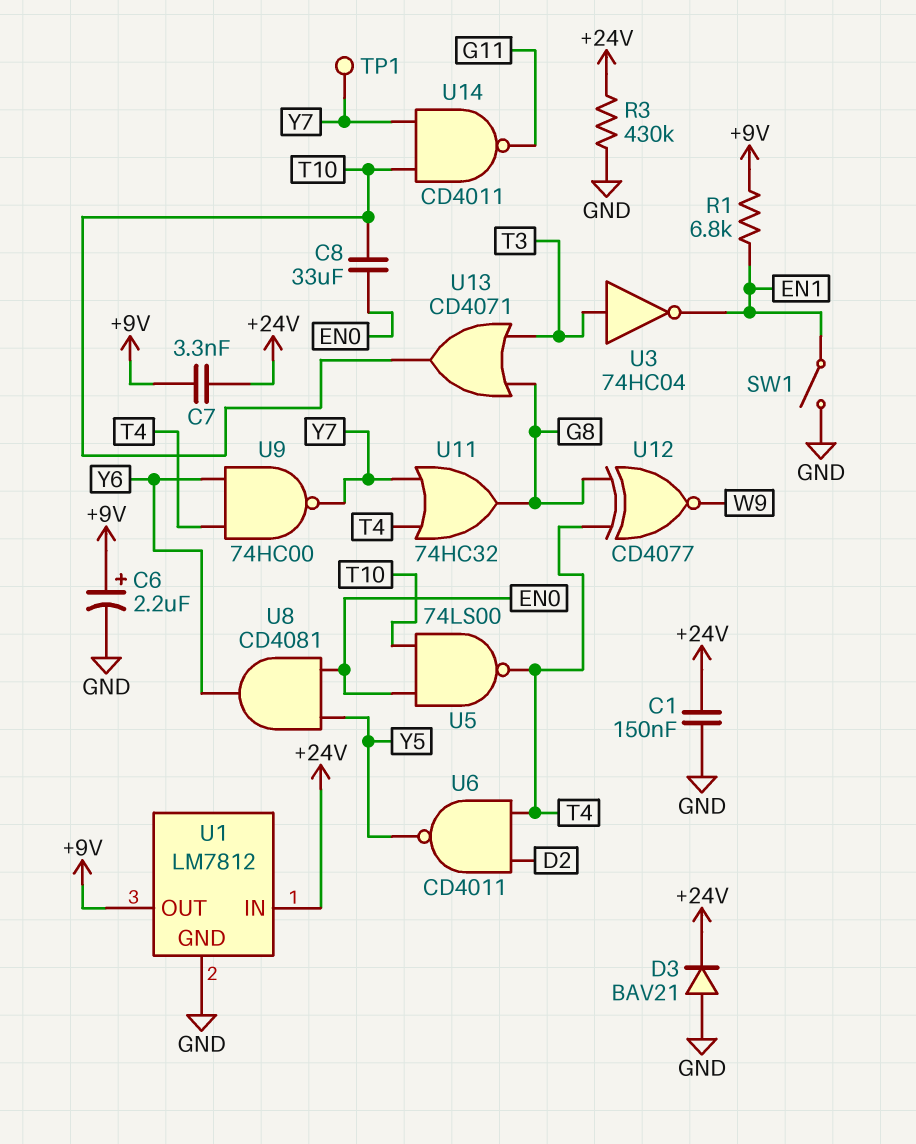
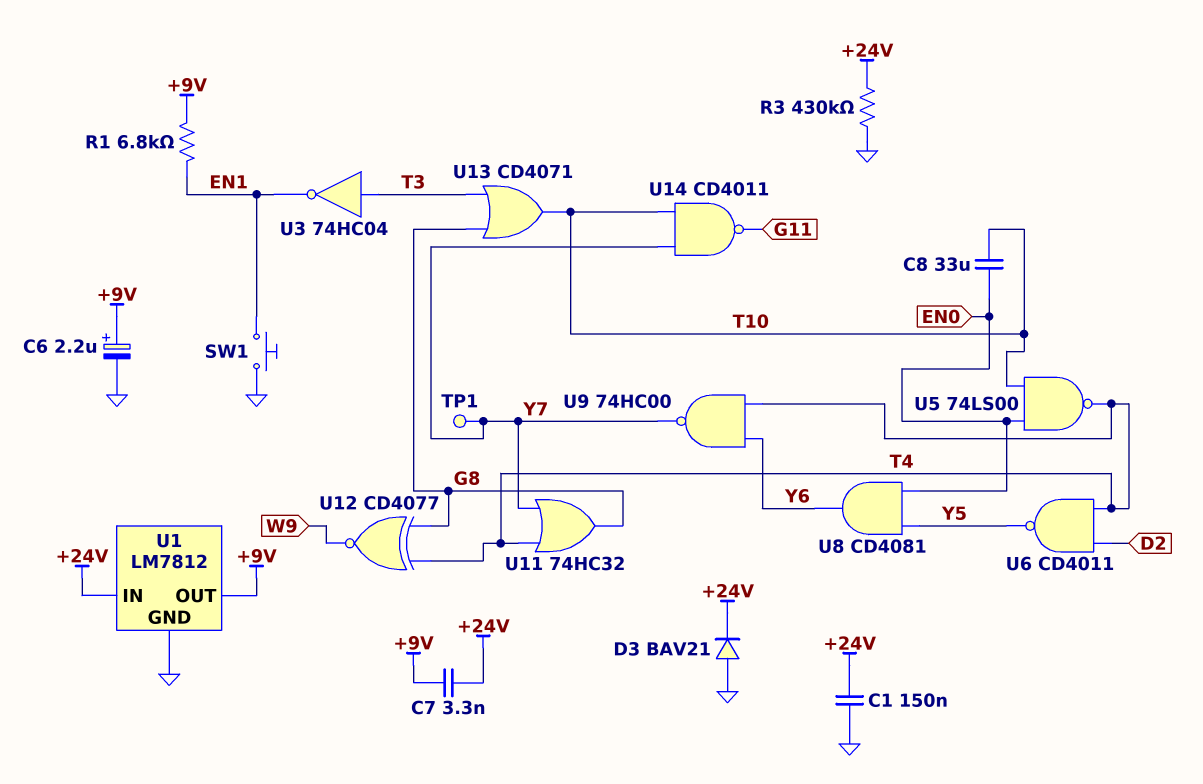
SW1: switch (EN1, GND) -> button (EN1, GND)

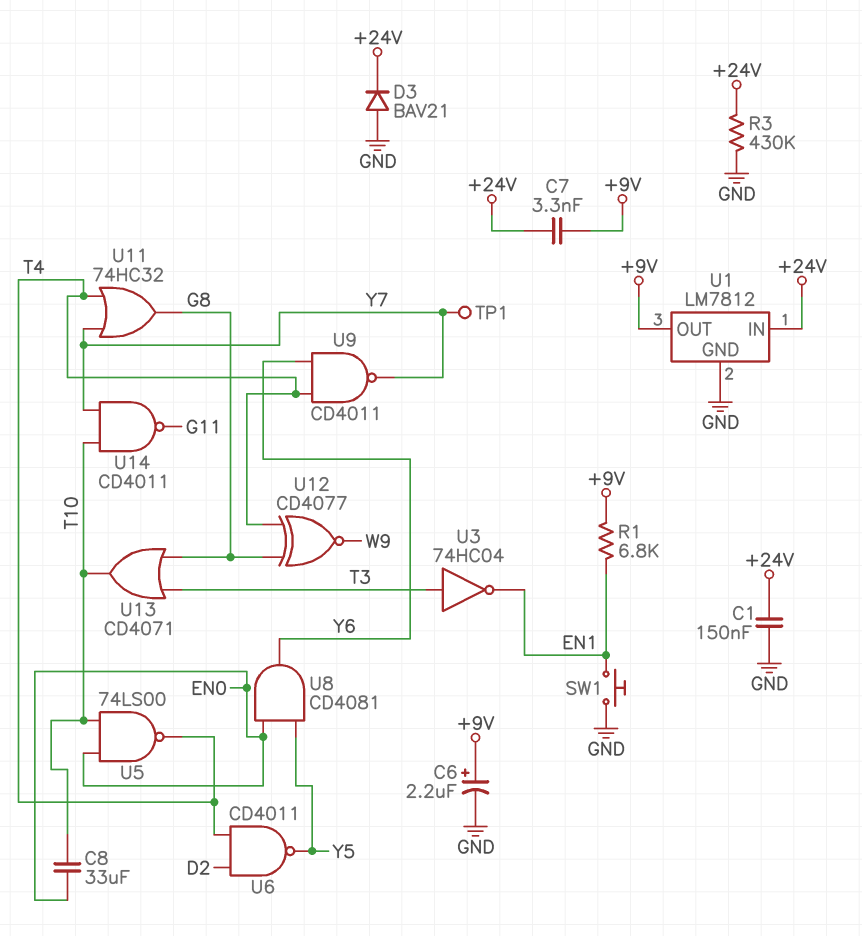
U9: NAND 74HC00 (in T4, in Y6, out Y7) -> NAND CD4011 (in T4, in Y6, out Y7)

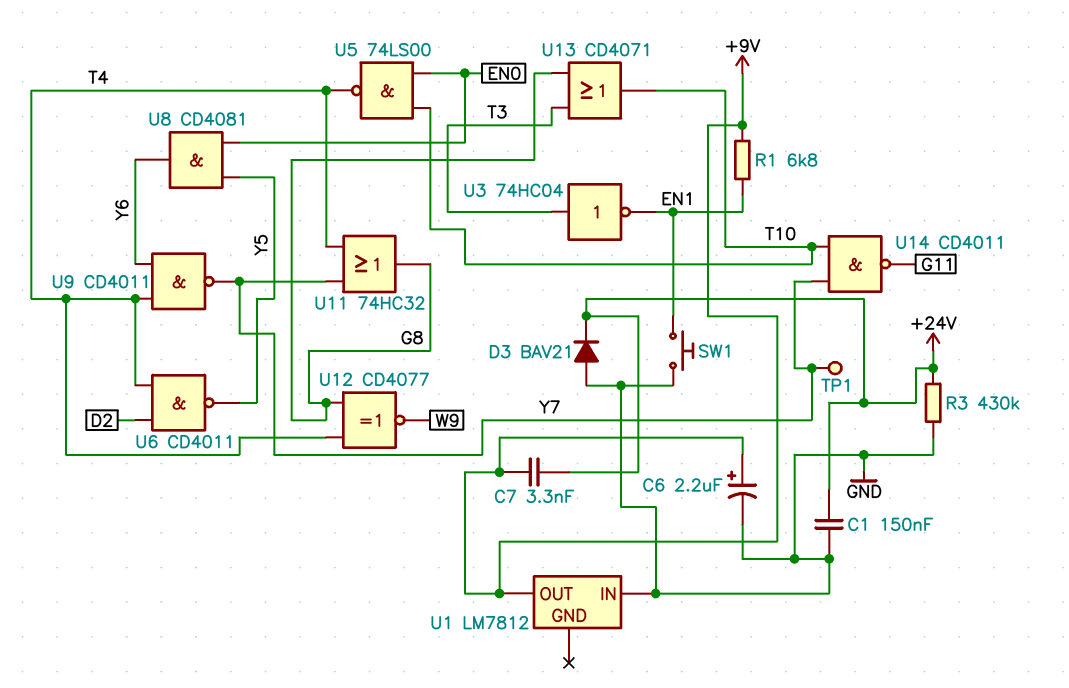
C8: 33uF (EN0, T10) -> none
U1 pin GND: GND -> none
U1 pin IN: +24V -> GND

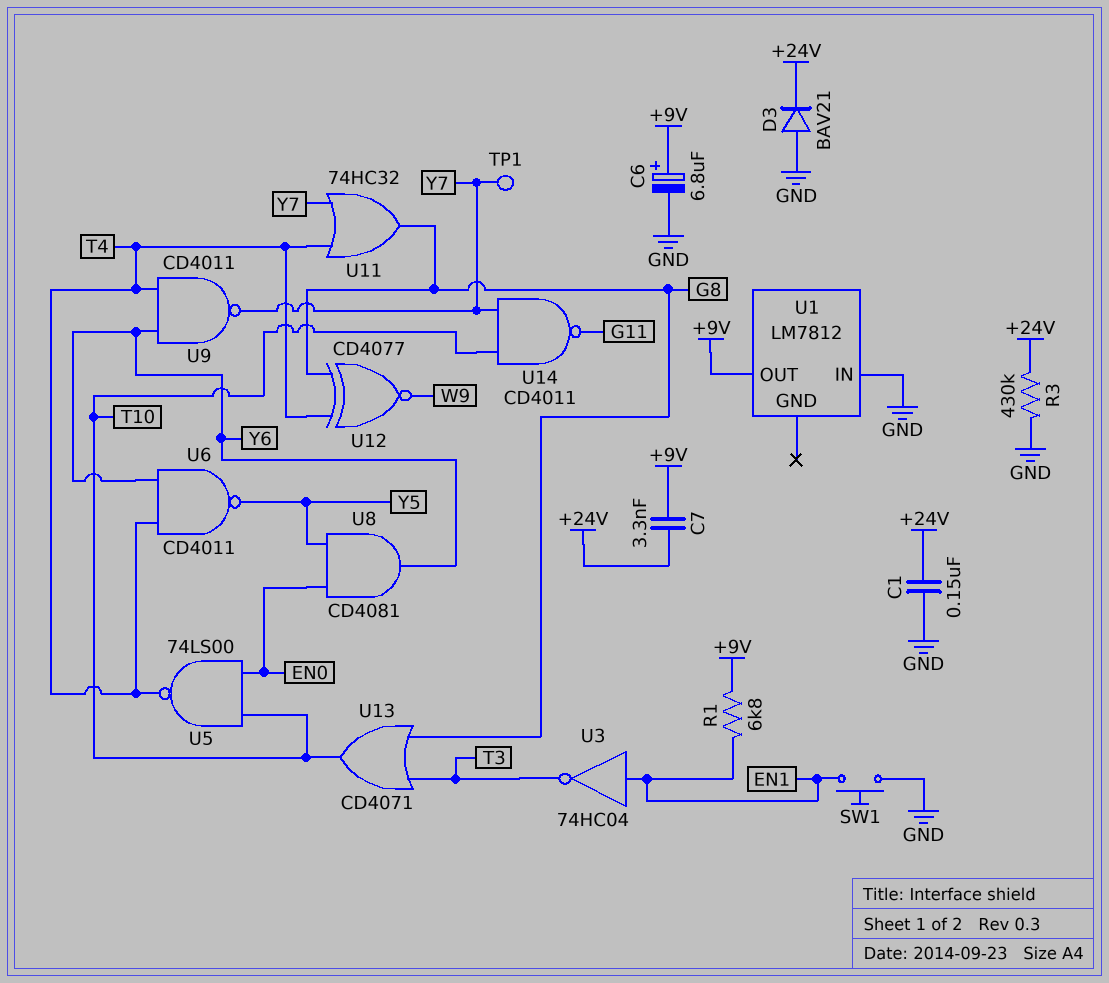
C6: 2.2uF (plus +9V, minus GND) -> 6.8uF (plus +9V, minus GND)
U3: NOT 74HC04 (in T3, out EN1) -> NOT 74HC04 (in EN1, out T3)
U6: NAND CD4011 (in D2, in T4, out Y5) -> NAND CD4011 (in T4, in Y6, out Y5)

